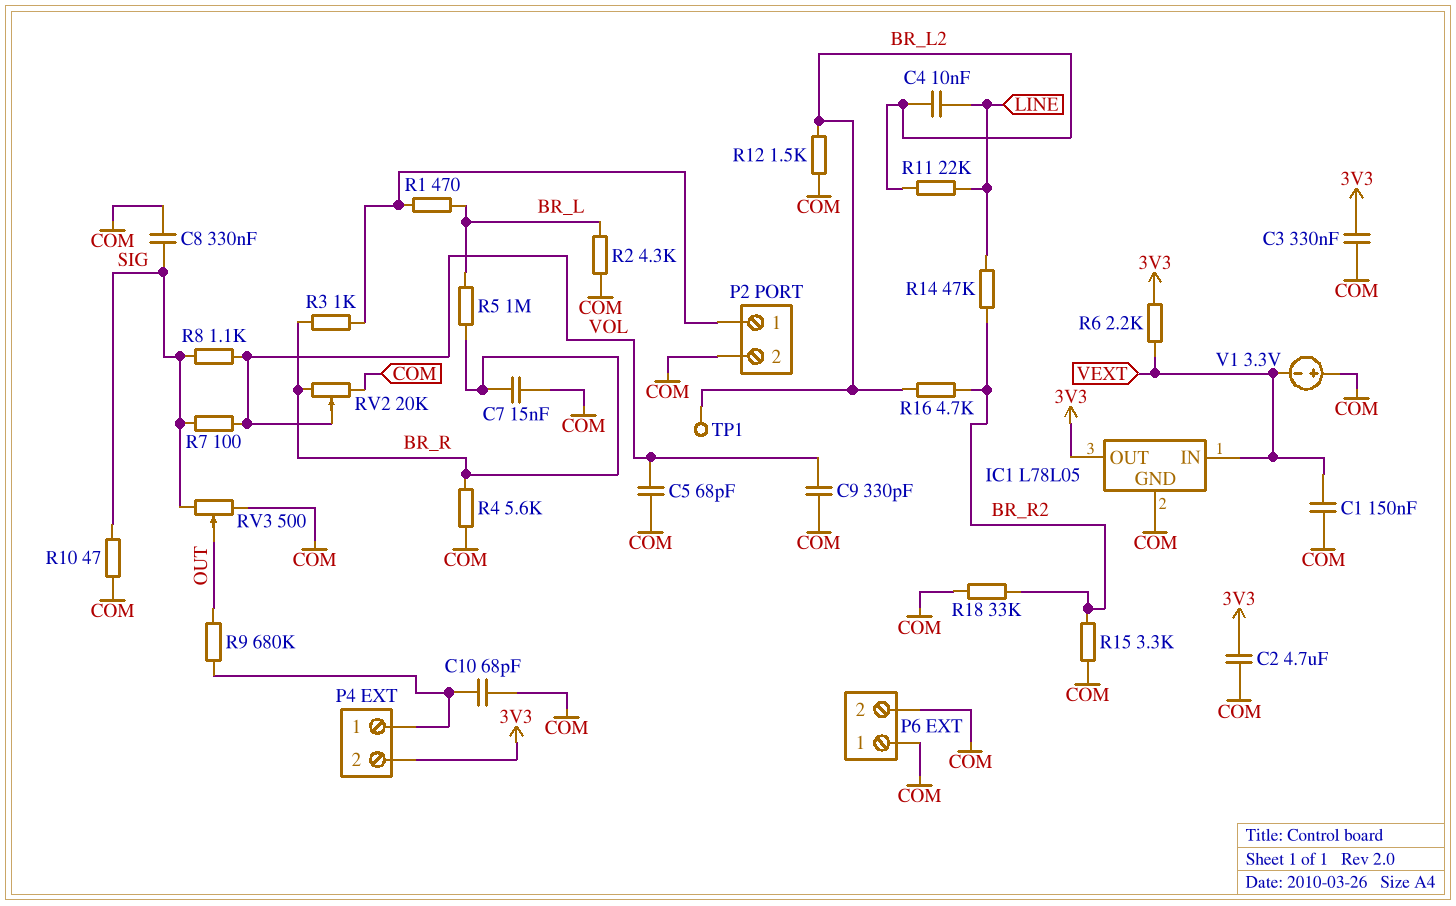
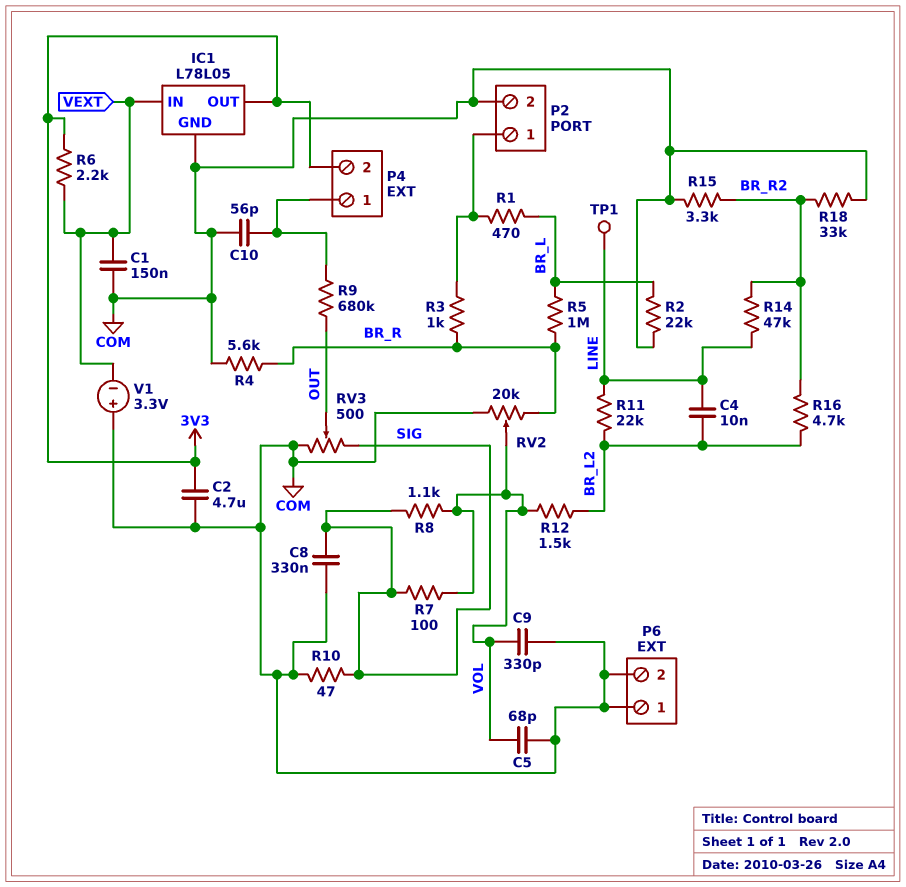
C3: 330nF (3V3, COM) -> none
C7: 15nF (BR_R, COM) -> none
C10: 68pF (COM, P4/1) -> 56pF (COM, P4/1)
R2: 4.3k (BR_L, COM) -> 22k (BR_L, COM)
R12: 1.5k (BR_L2, COM) -> 1.5k (BR_L2, VOL)
TP1: test point (BR_L2) -> test point (LINE)

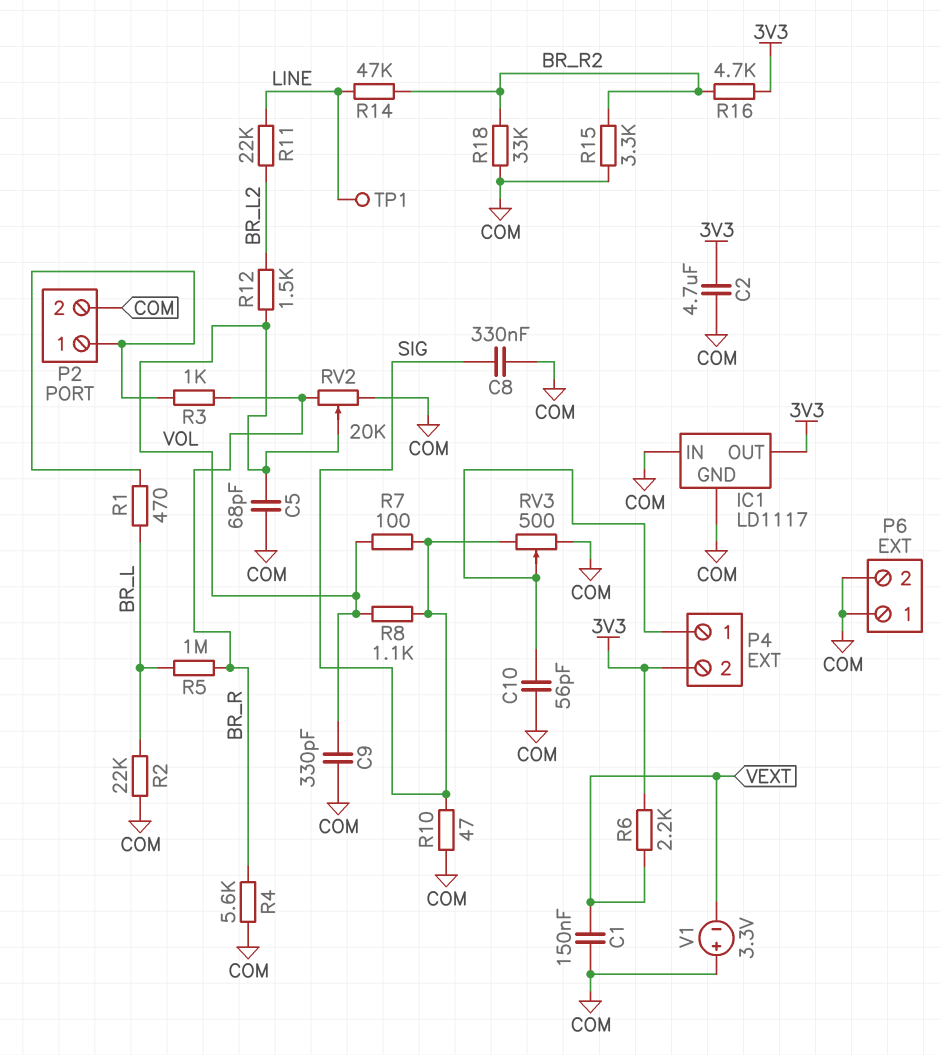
C4: 10nF (BR_L2, LINE) -> none
IC1: L78L05 -> LD1117
IC1 pin IN: VEXT -> COM
R9: 680k (OUT, P4/1) -> none
R16: 4.7k (BR_L2, BR_R2) -> 4.7k (3V3, BR_R2)
RV3: 500 (COM, SIG, wiper OUT) -> 500 (COM, SIG, wiper P4/1)

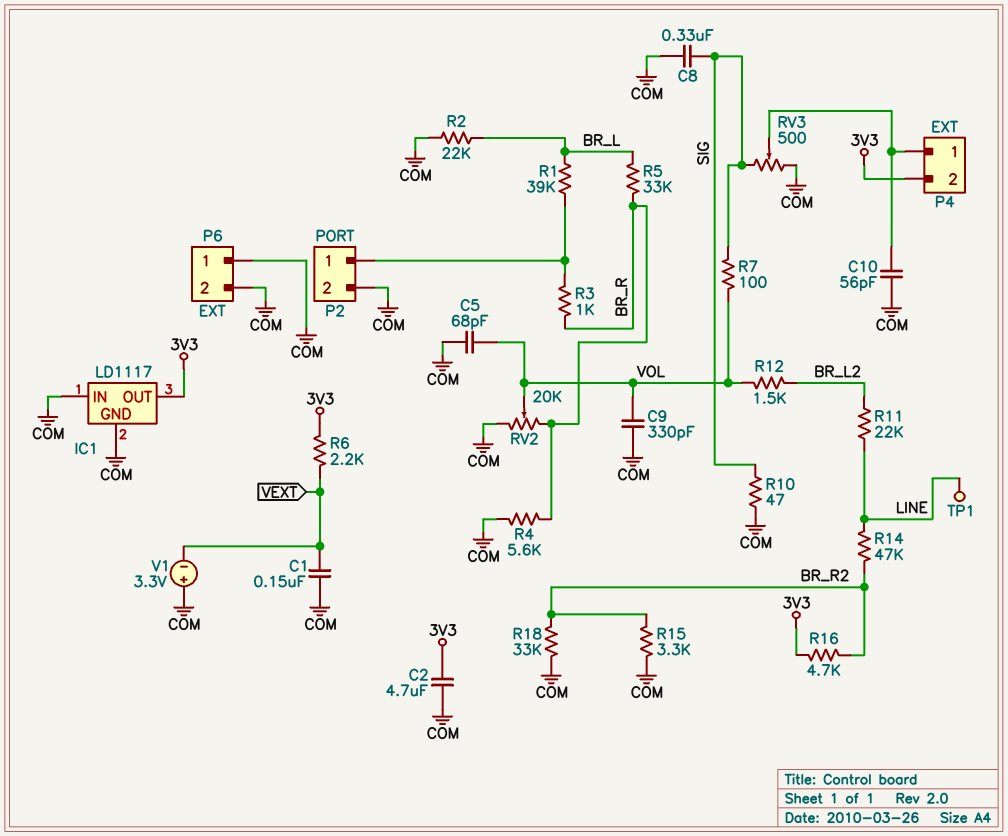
R1: 470 (BR_L, P2/1) -> 39k (BR_L, P2/1)
R5: 1M (BR_L, BR_R) -> 33k (BR_L, BR_R)
R8: 1.1k (SIG, VOL) -> none

